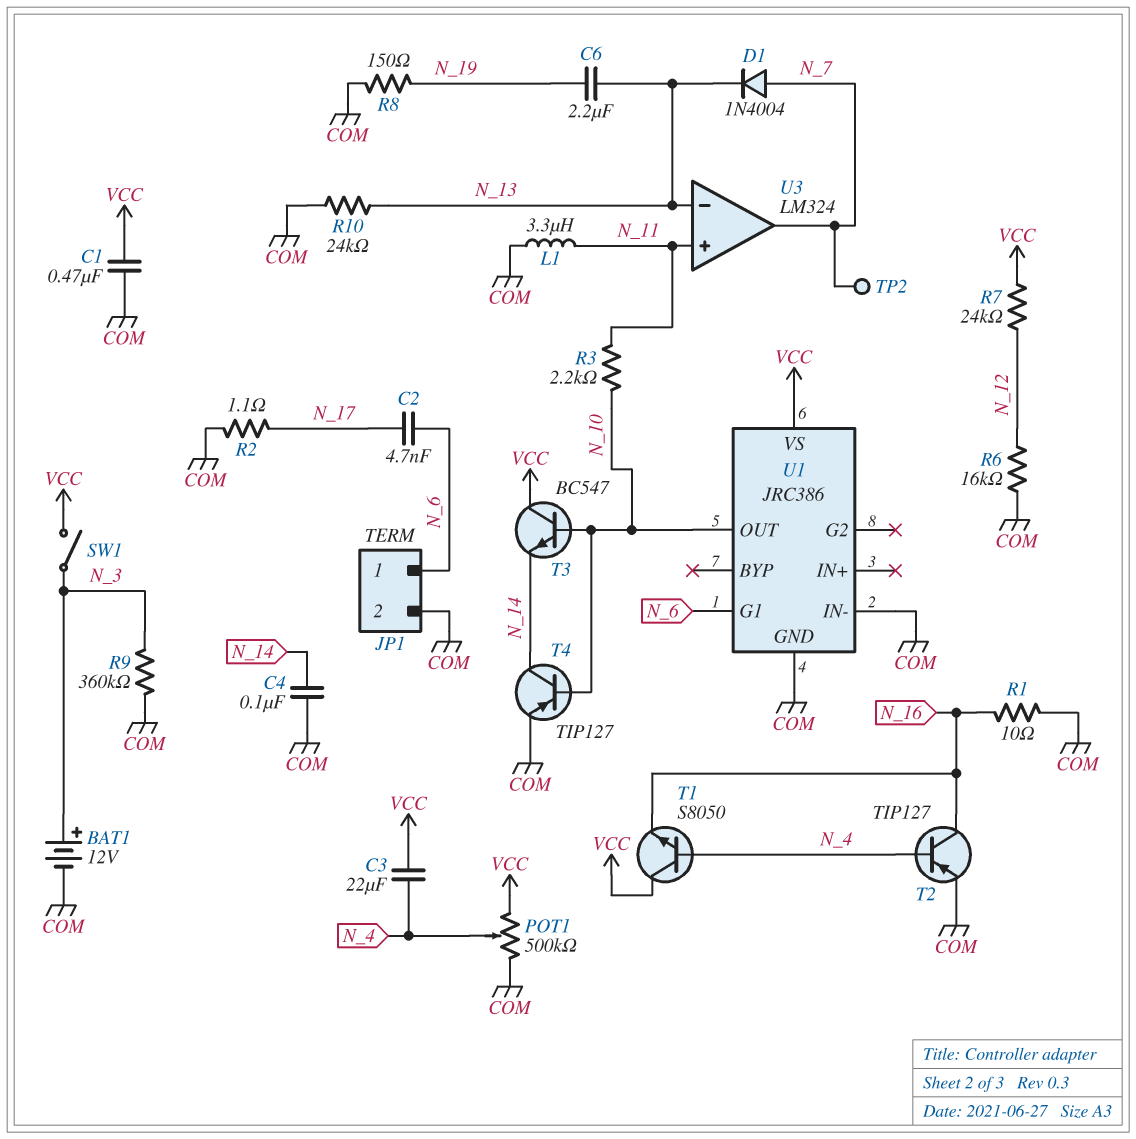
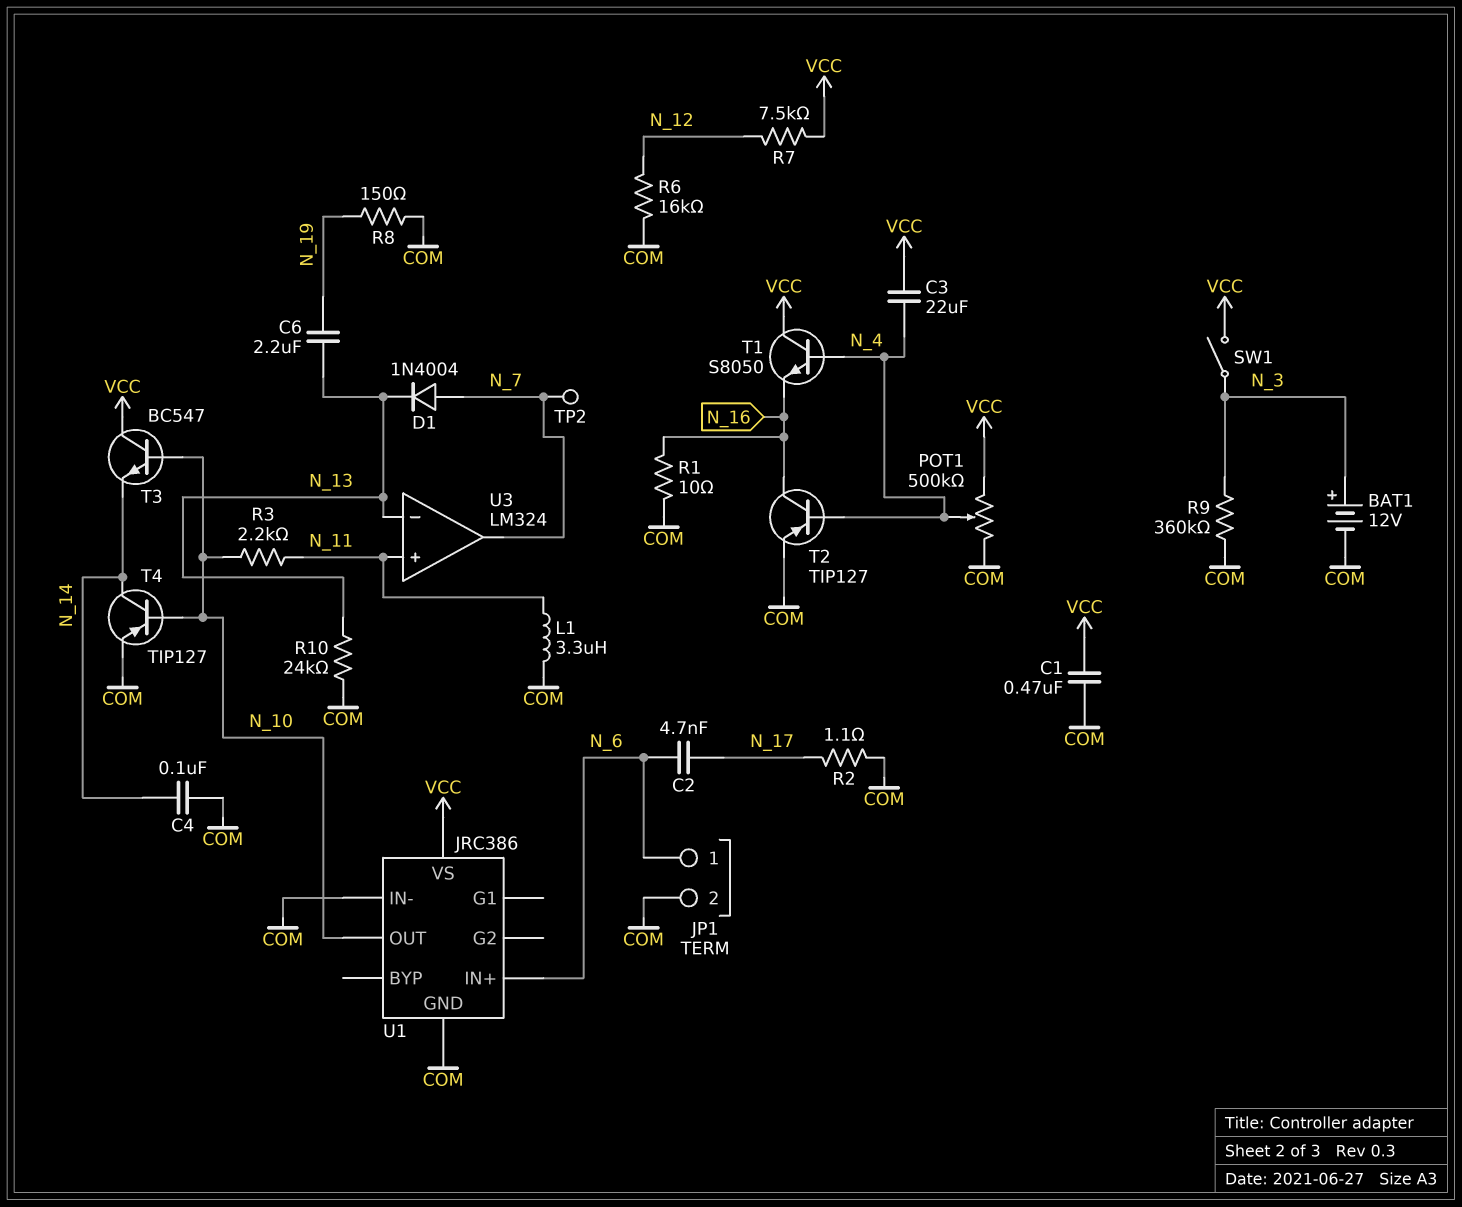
R7: 24k (N_12, VCC) -> 7.5k (N_12, VCC)
U1 pin G1: N_6 -> none
U1 pin IN+: none -> N_6

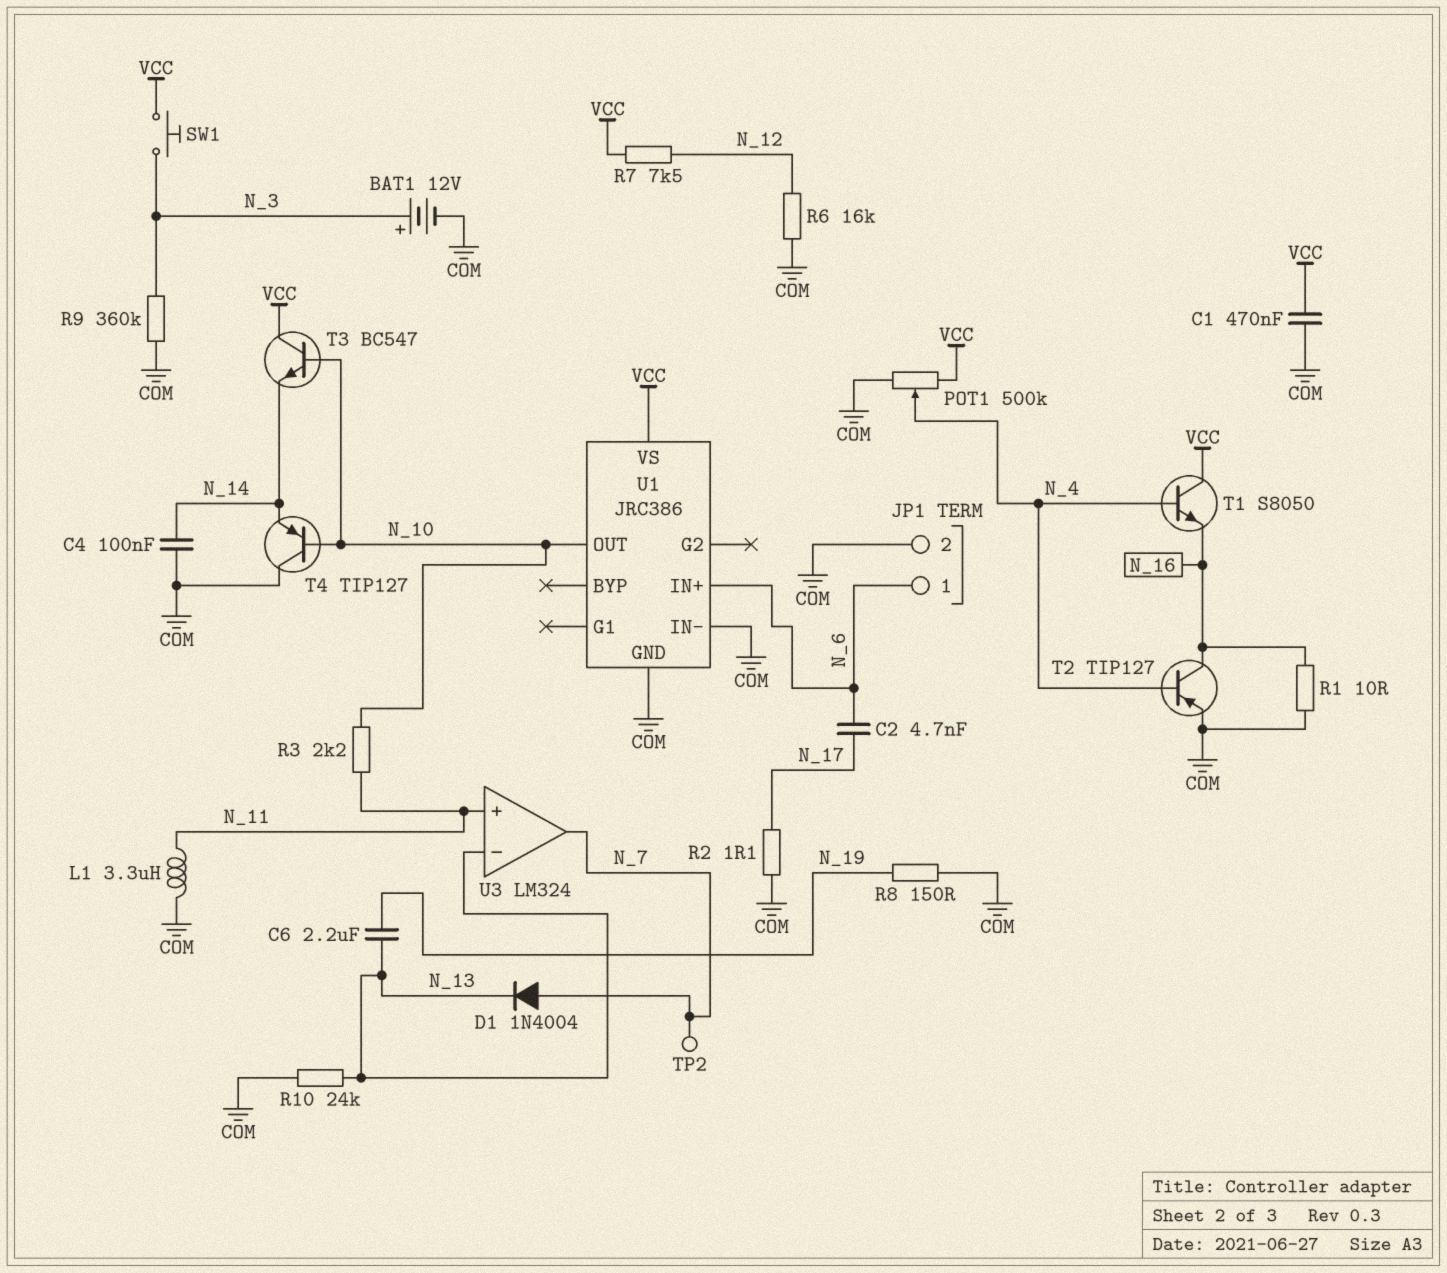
C3: 22uF (N_4, VCC) -> none
SW1: switch (N_3, VCC) -> button (N_3, VCC)
T4: PNP TIP127 (B N_10, C N_14, E COM) -> PNP TIP127 (B N_10, C COM, E N_14)

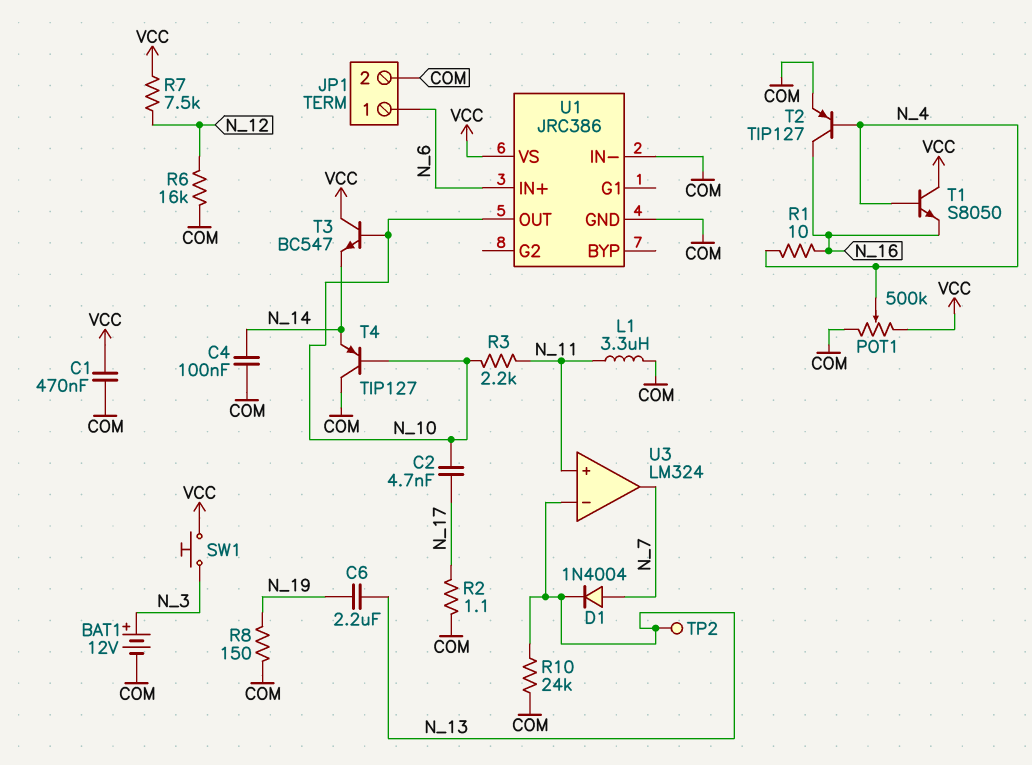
C2: 4.7nF (N_6, N_17) -> 4.7nF (N_10, N_17)
R1: 10 (COM, N_16) -> 10 (N_4, N_16)
R9: 360k (COM, N_3) -> none
TP2: test point (N_7) -> test point (N_13)

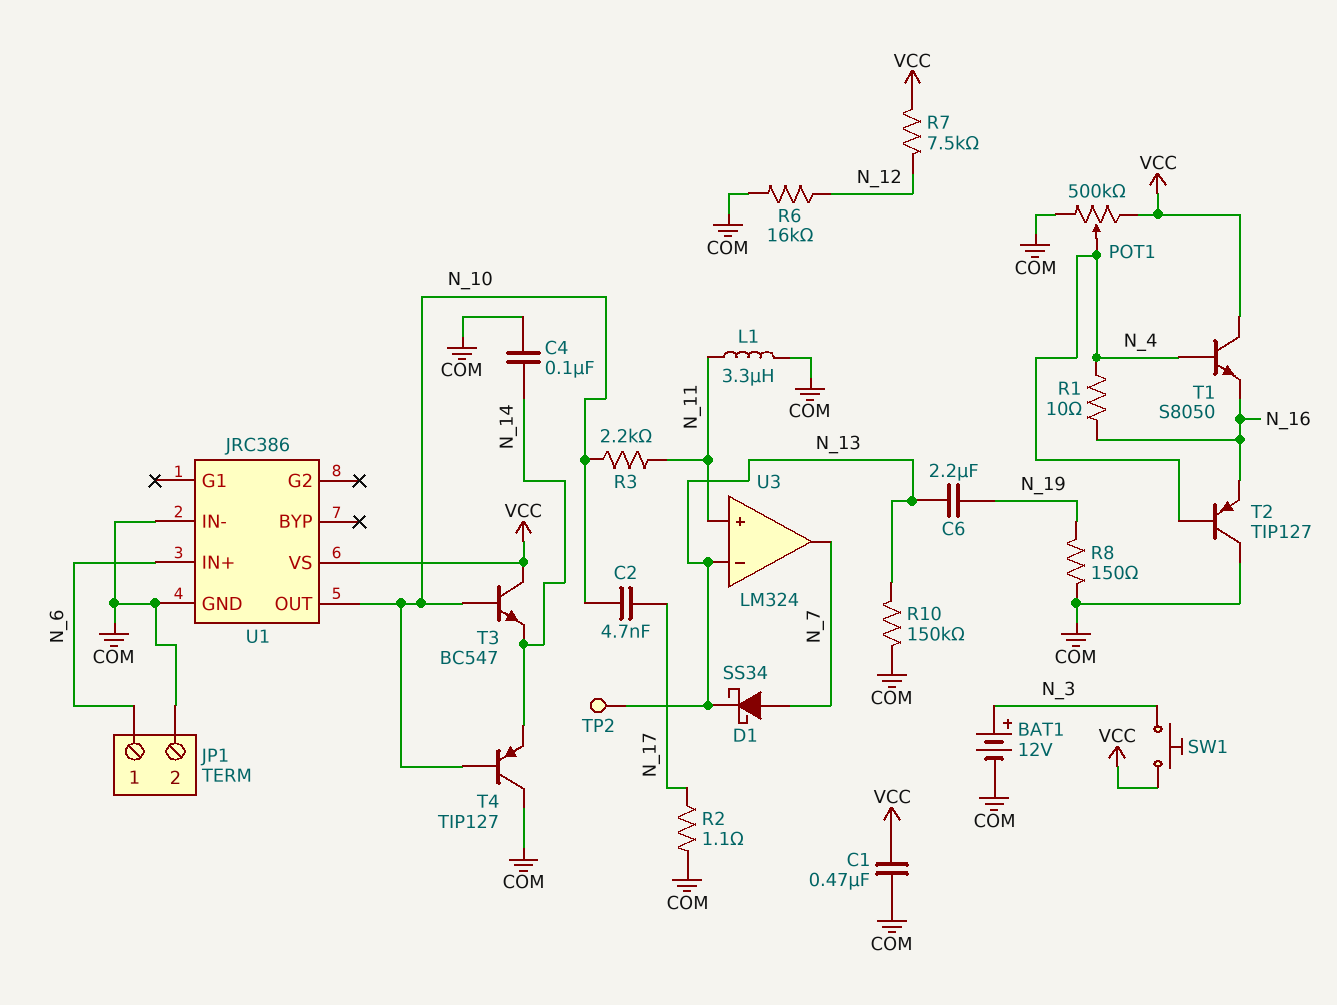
D1: diode 1N4004 (A N_7, K N_13) -> schottky SS34 (A N_7, K N_13)
R10: 24k (COM, N_13) -> 150k (COM, N_13)
T2: PNP TIP127 (B N_4, C N_16, E COM) -> PNP TIP127 (B N_4, C COM, E N_16)

